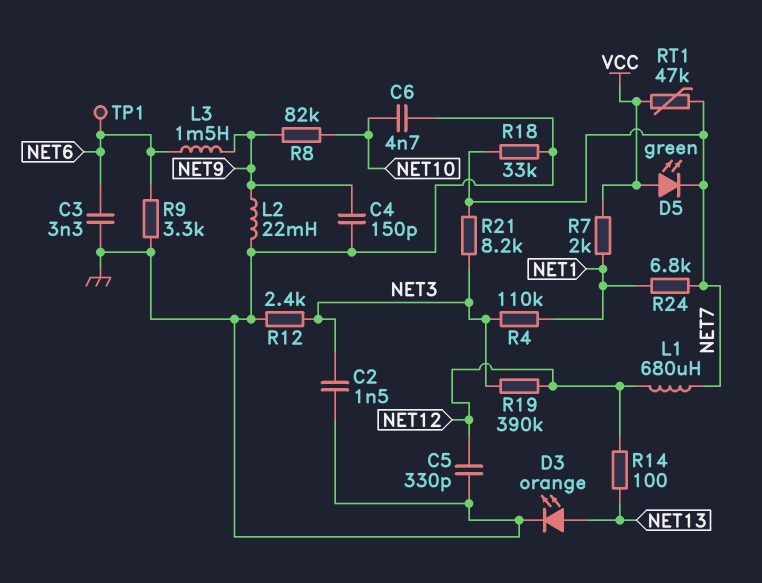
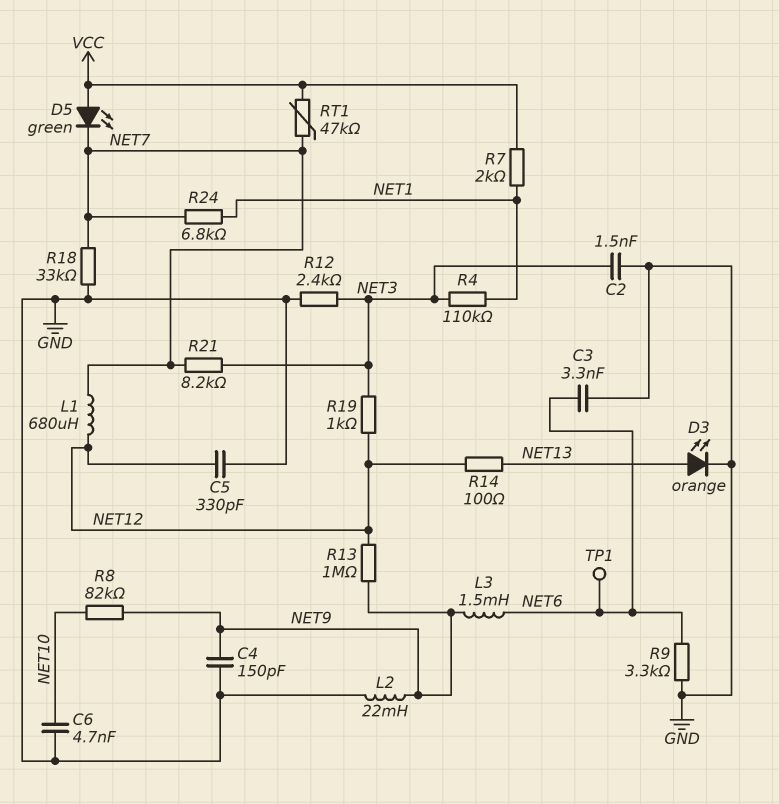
R13: none -> 1M (NET9, NET12)
R19: 390k (NET3, NET12) -> 1k (NET3, NET12)

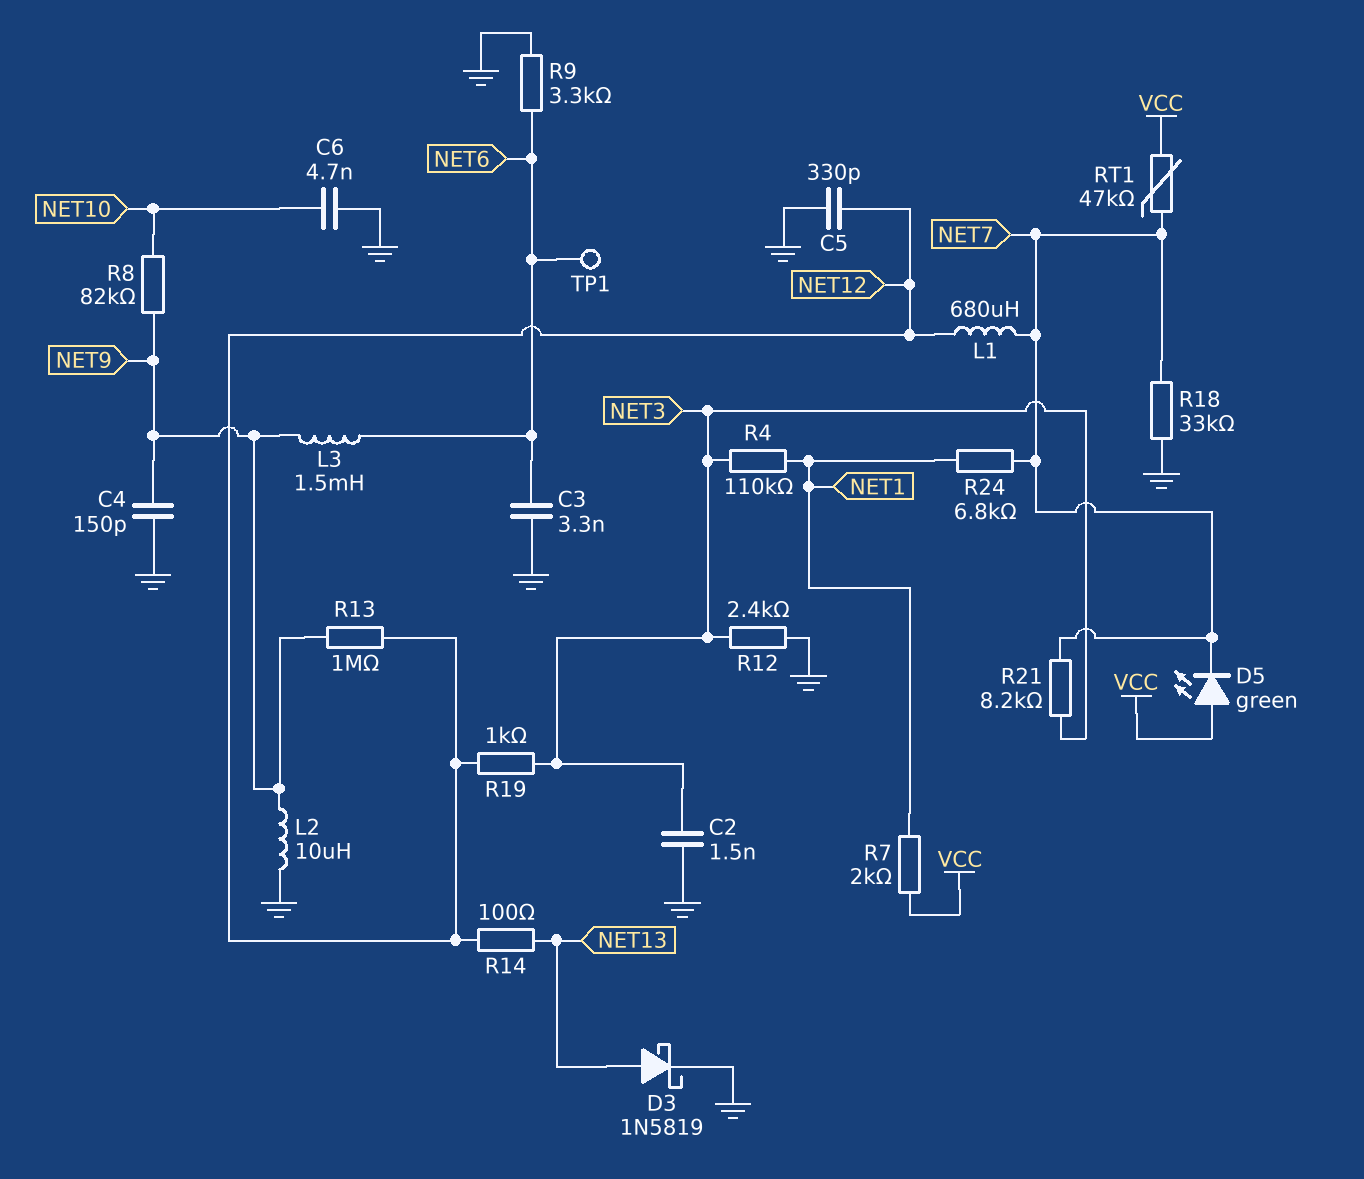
D3: LED orange (A NET13, K GND) -> schottky 1N5819 (A NET13, K GND)
L2: 22mH (GND, NET9) -> 10uH (GND, NET9)

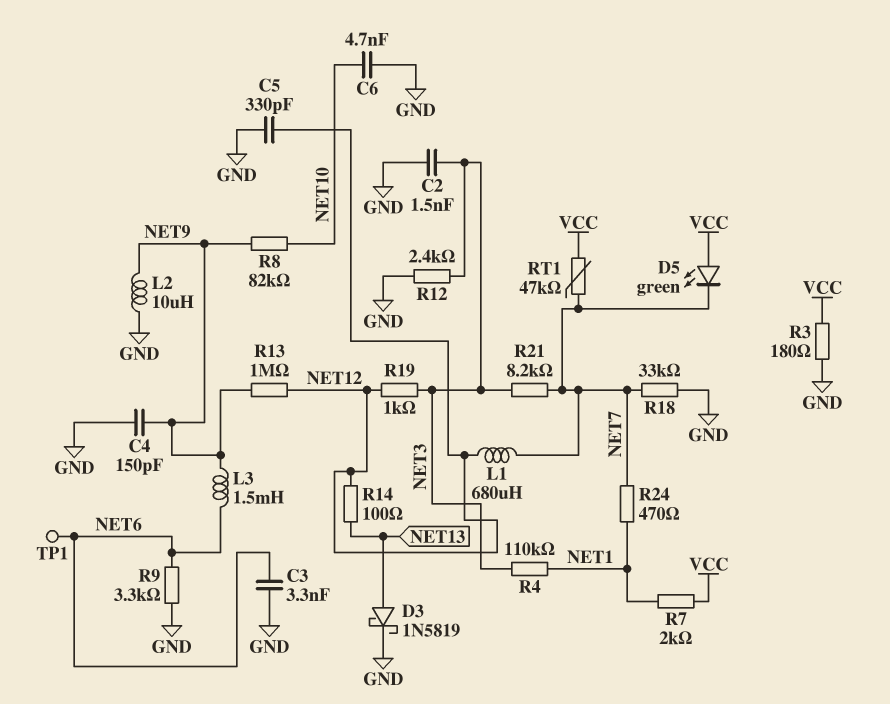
R3: none -> 180 (GND, VCC)
R24: 6.8k (NET1, NET7) -> 470 (NET1, NET7)

